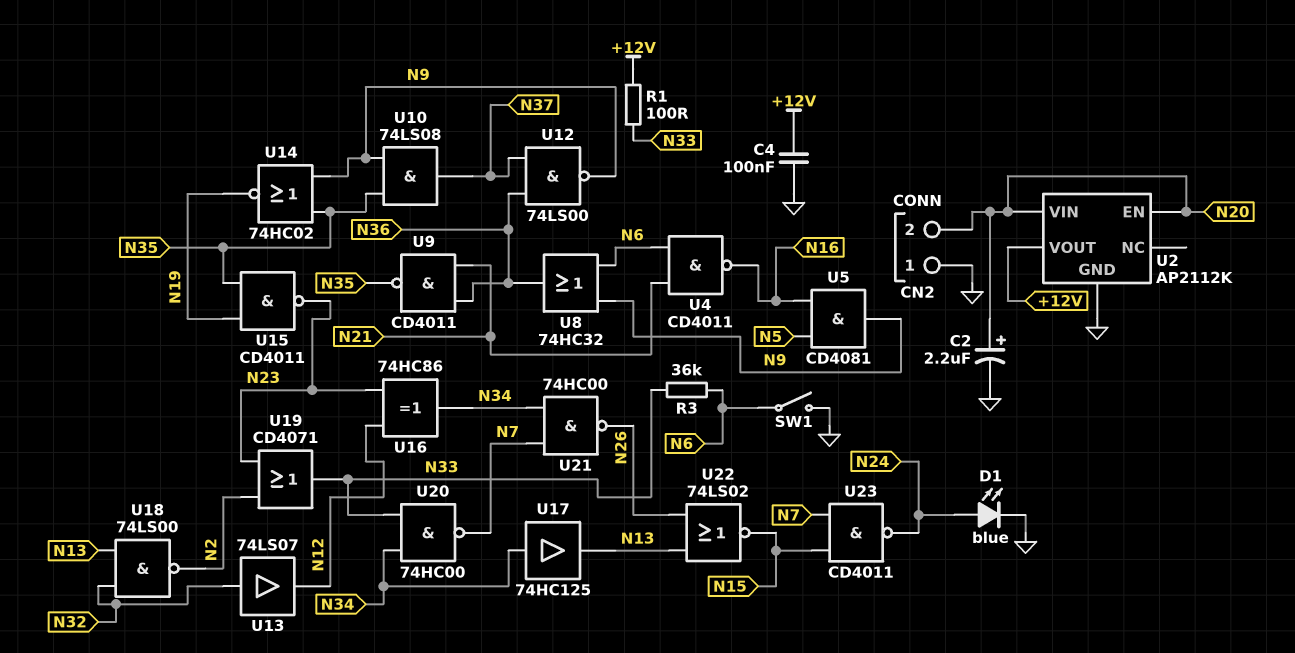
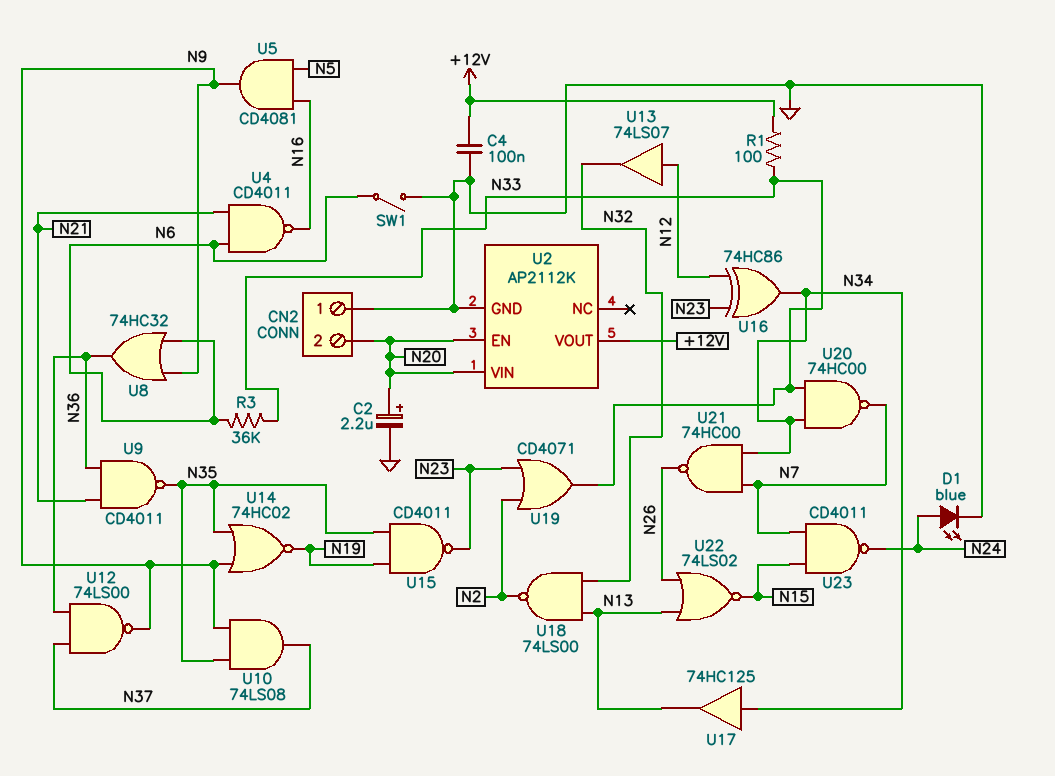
U13: buffer 74LS07 (in N32, out N12) -> buffer 74LS07 (in N12, out N32)

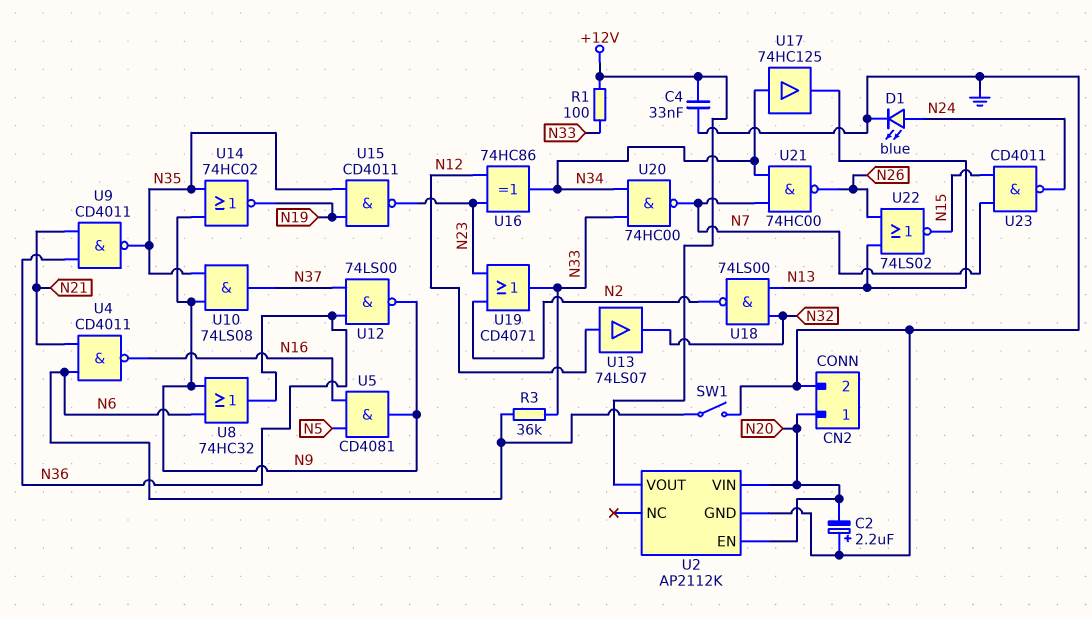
C2: 2.2uF (plus N20, minus GND) -> 2.2uF (plus GND, minus N20)
C4: 100nF (+12V, GND) -> 33nF (+12V, GND)
CN2 pin 1: GND -> N20
CN2 pin 2: N20 -> GND

